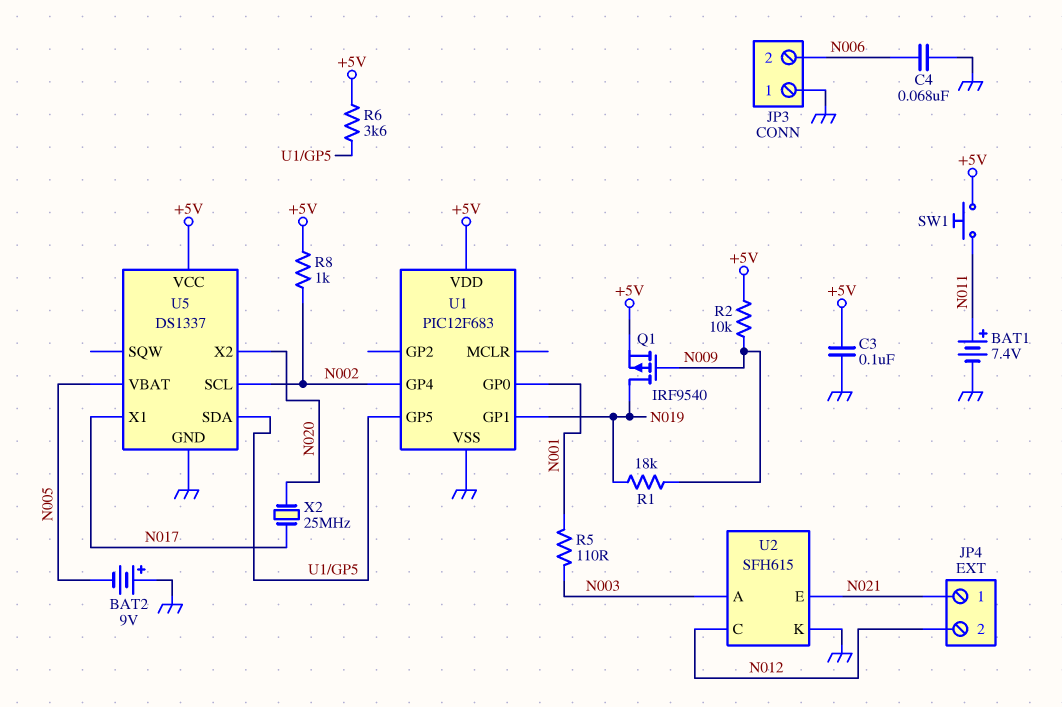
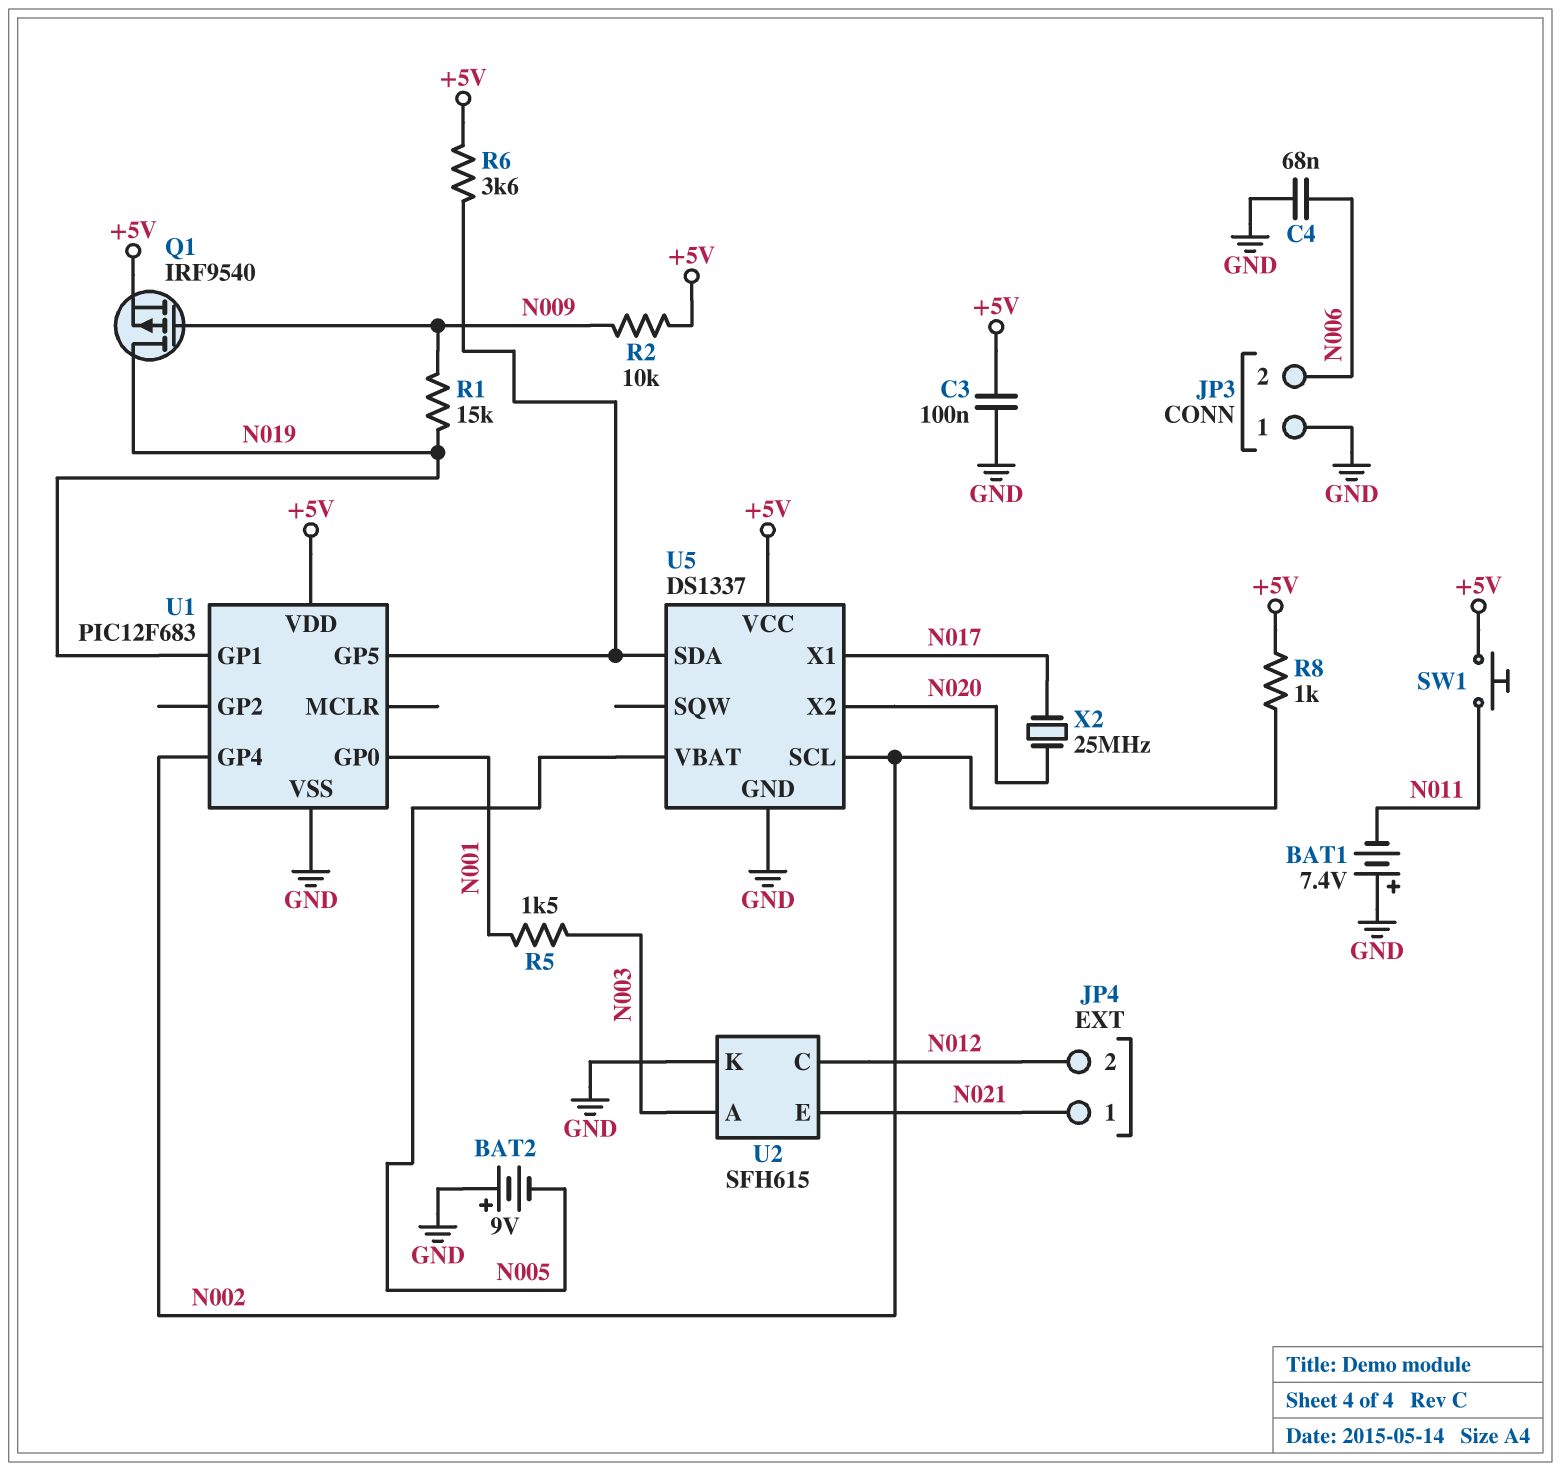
BAT1: 7.4V (plus N011, minus GND) -> 7.4V (plus GND, minus N011)
R1: 18k (N009, N019) -> 15k (N009, N019)
R5: 110 (N001, N003) -> 1.5k (N001, N003)

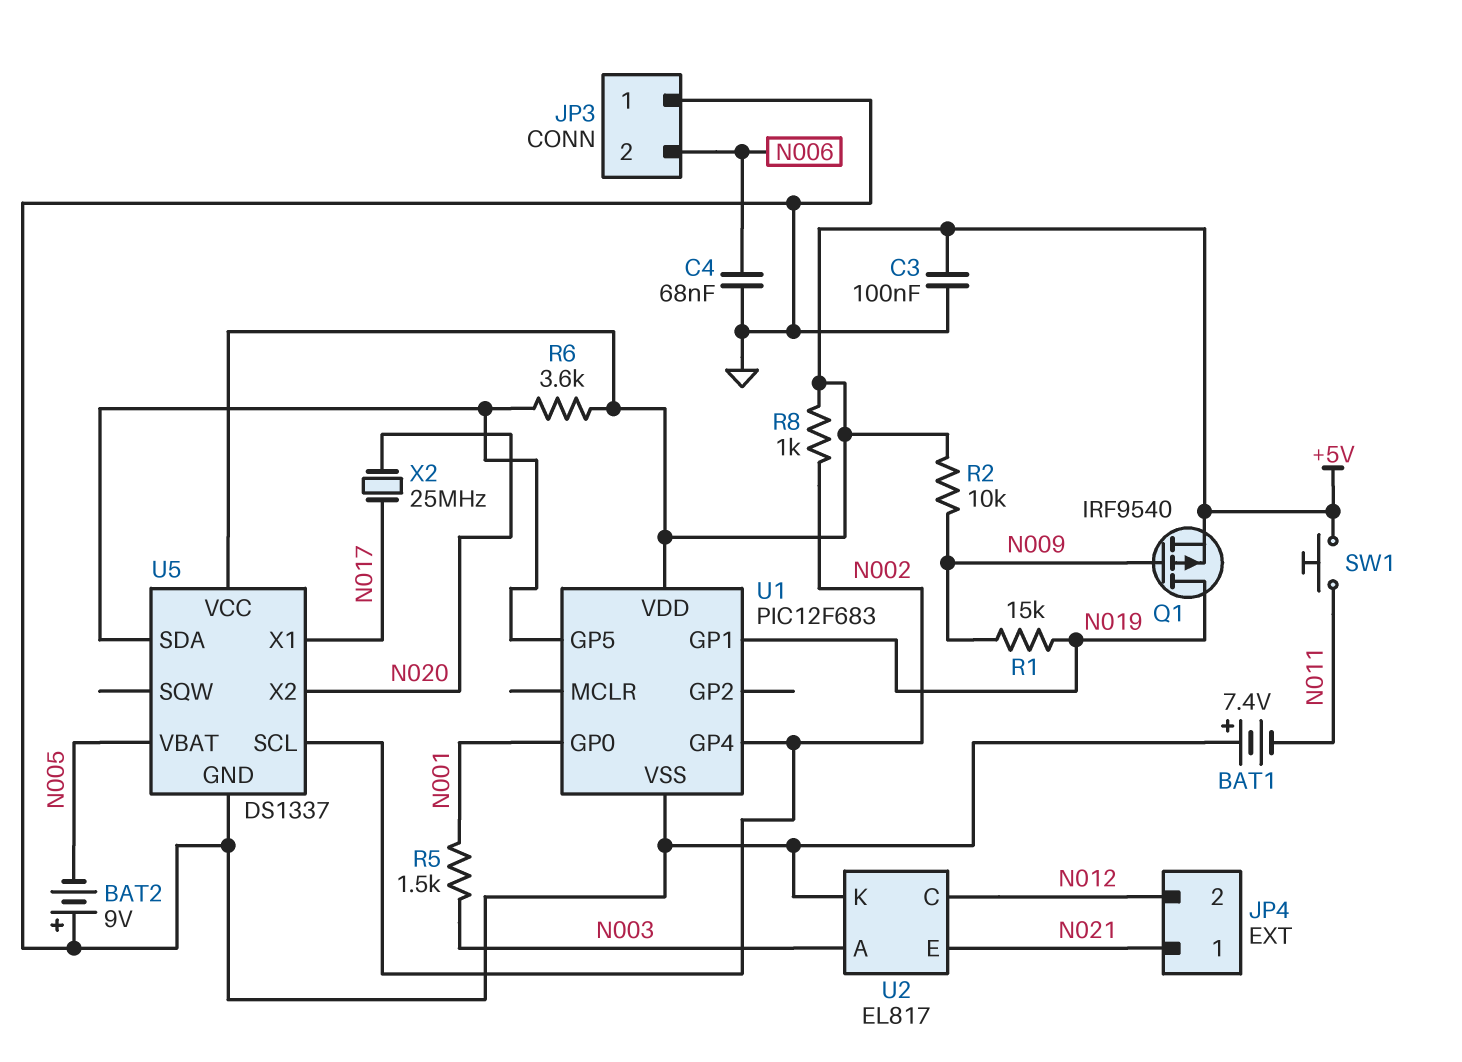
U2: SFH615 -> EL817

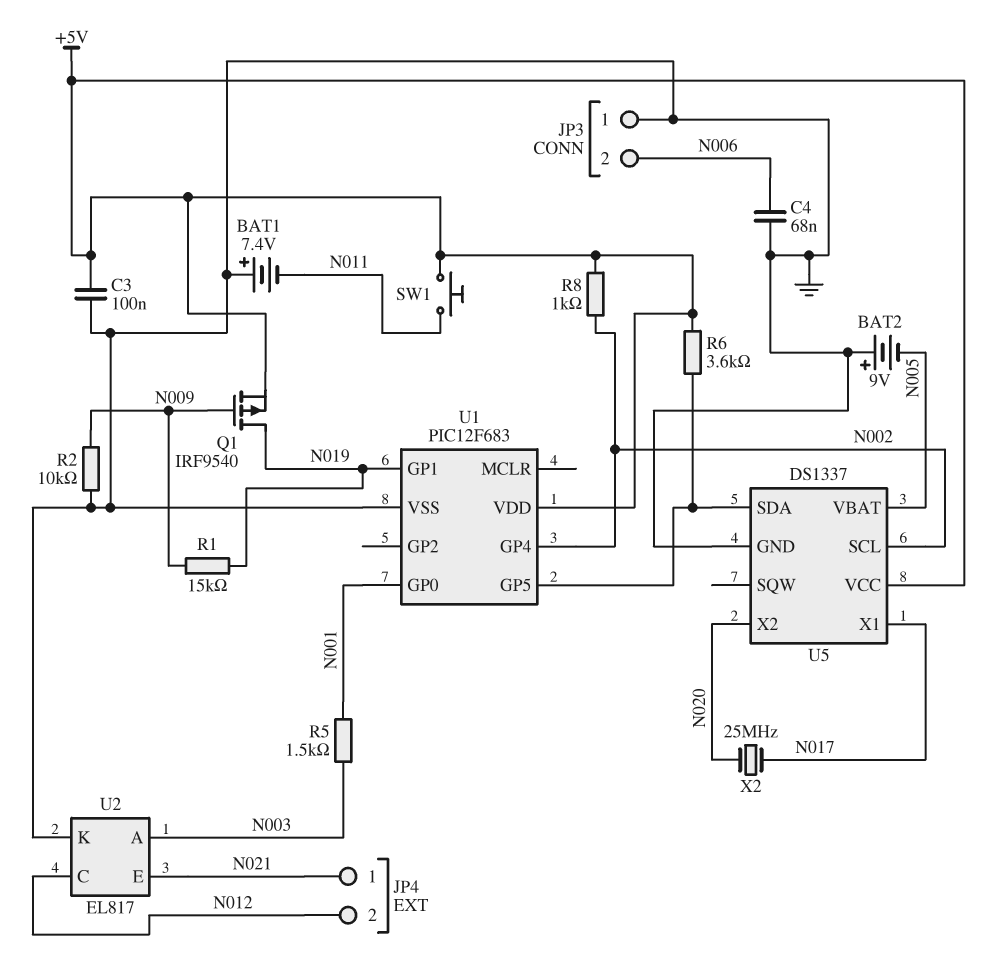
R2: 10k (+5V, N009) -> 10k (GND, N009)

